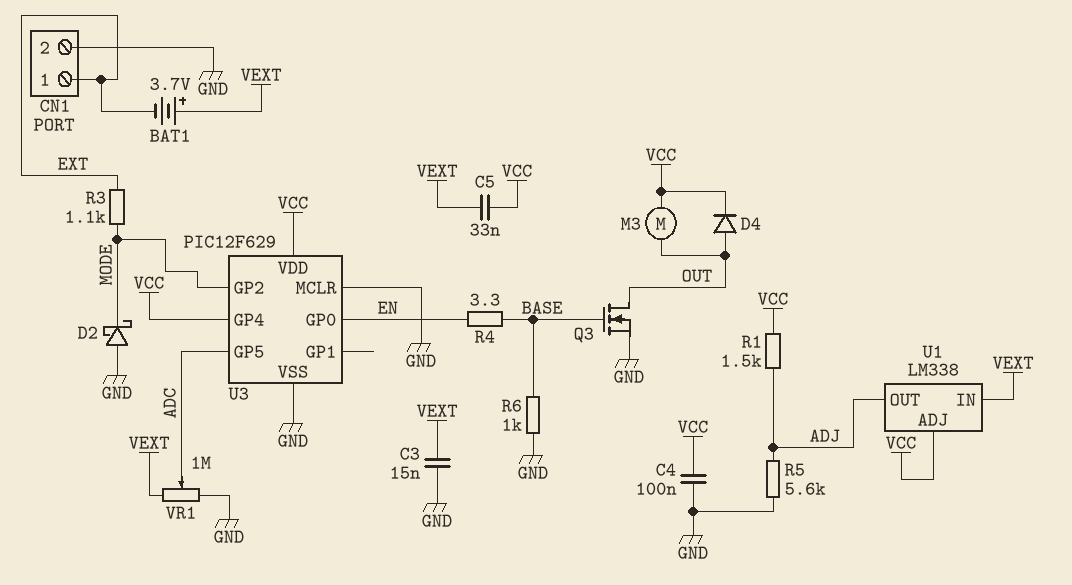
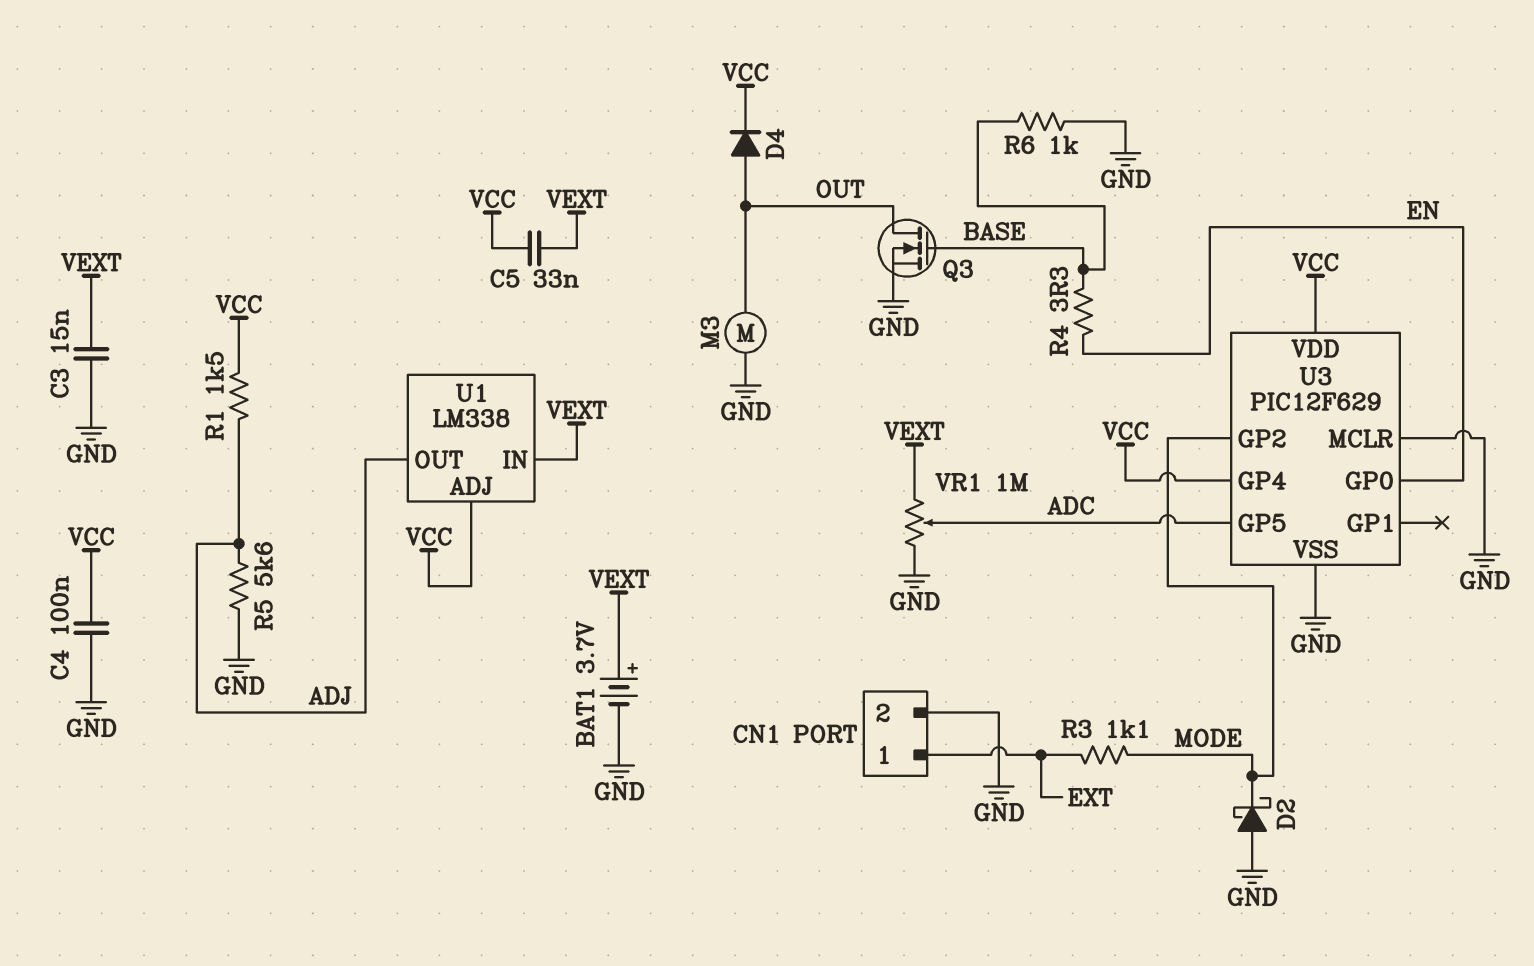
BAT1: 3.7V (plus VEXT, minus EXT) -> 3.7V (plus VEXT, minus GND)
M3: motor (OUT, VCC) -> motor (GND, OUT)

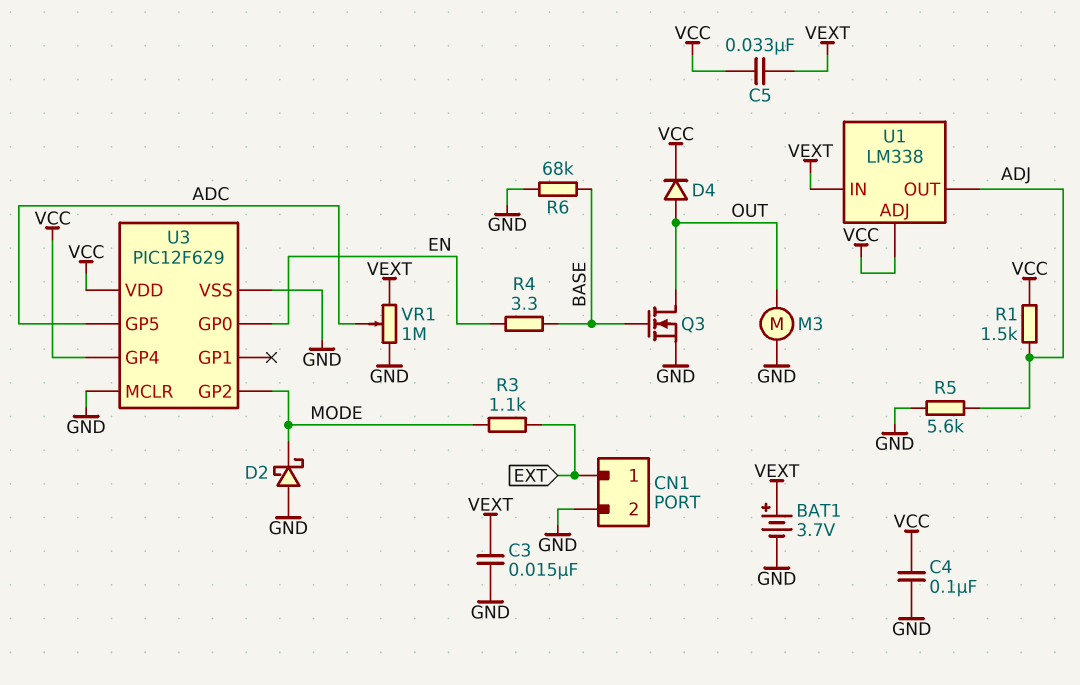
R6: 1k (BASE, GND) -> 68k (BASE, GND)

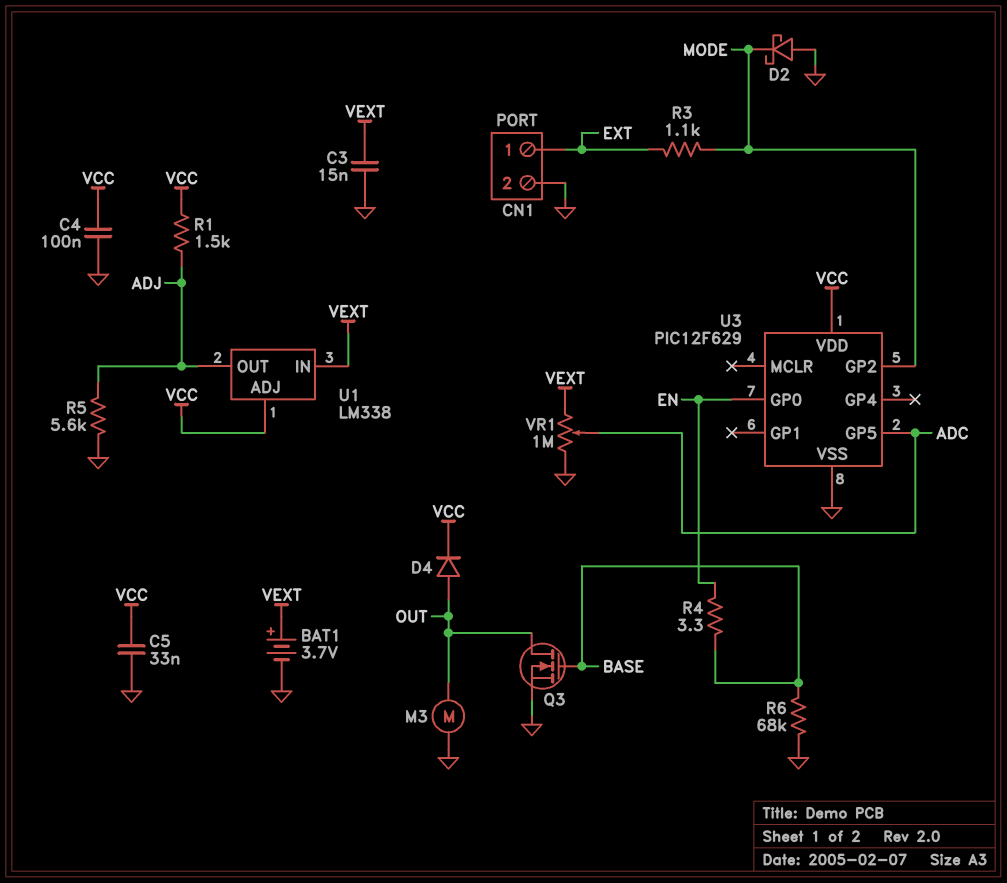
C5: 33nF (VCC, VEXT) -> 33nF (GND, VCC)
U3 pin GP4: VCC -> none
U3 pin MCLR: GND -> none

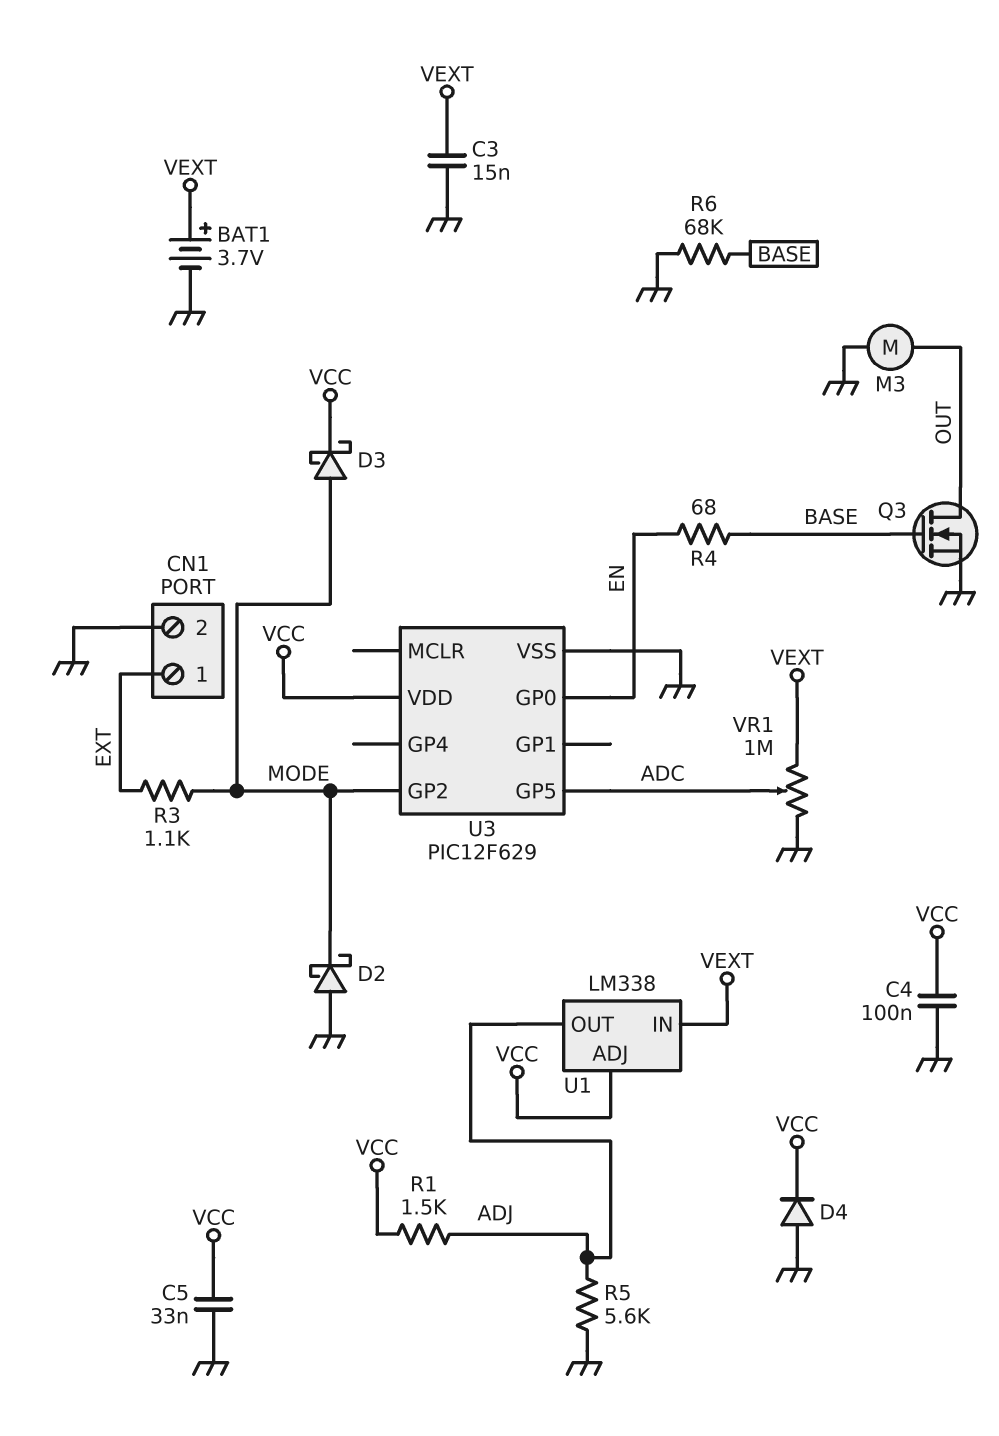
D3: none -> schottky (A MODE, K VCC)
D4: diode (A OUT, K VCC) -> diode (A GND, K VCC)
R4: 3.3 (BASE, EN) -> 68 (BASE, EN)

